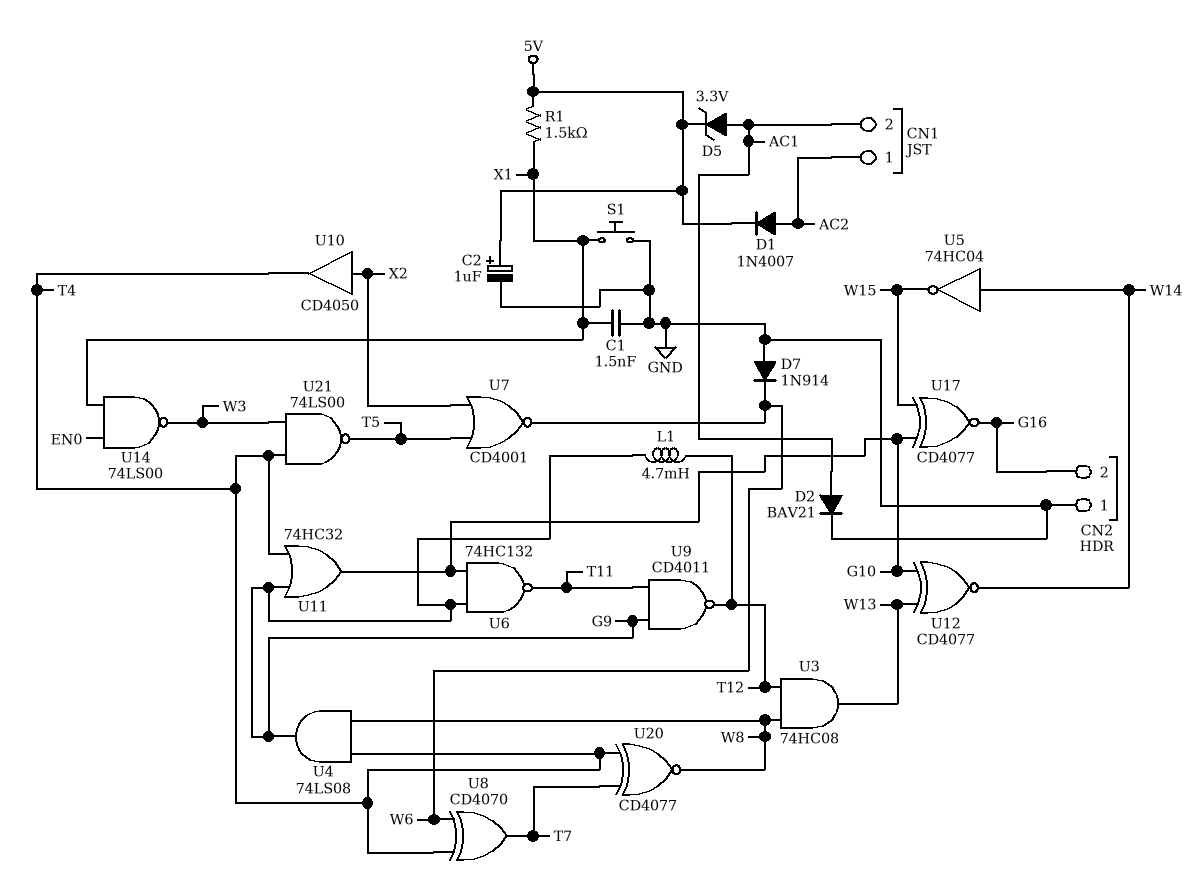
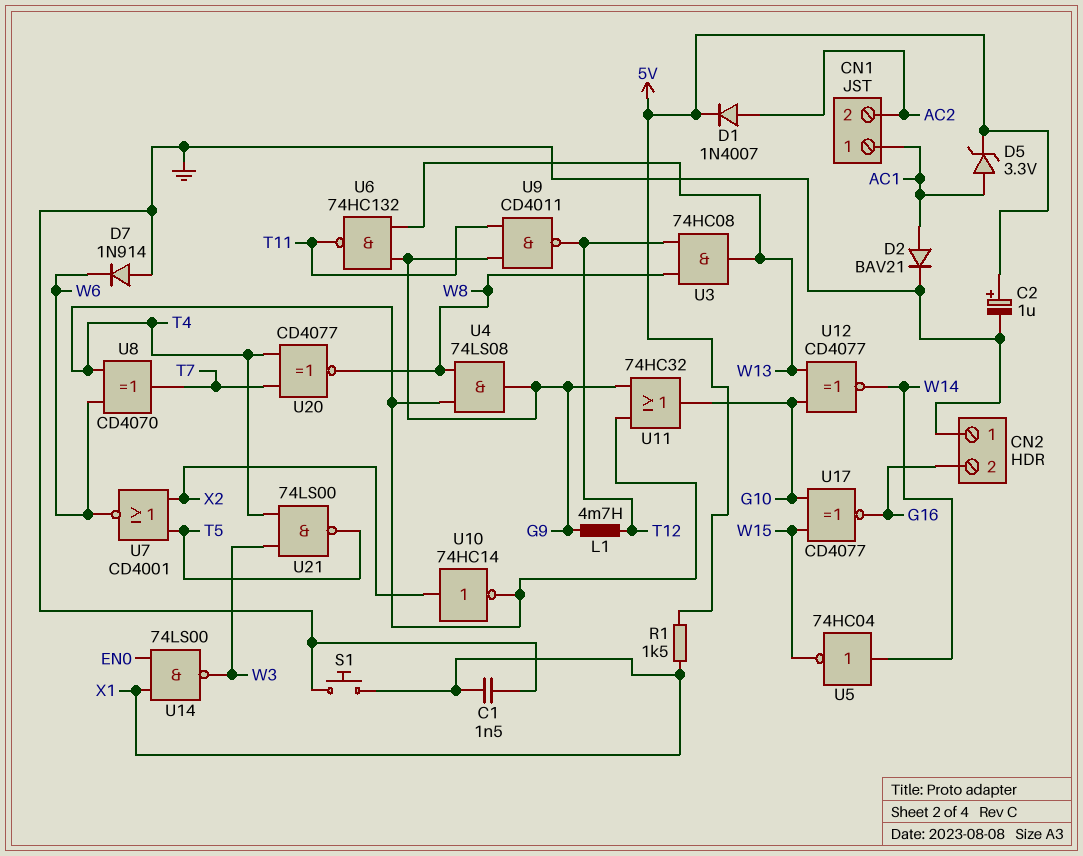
CN1 pin 1: AC2 -> AC1
CN1 pin 2: AC1 -> AC2
U6: NAND 74HC132 (in G9, in G10, out T11) -> NAND 74HC132 (in G9, in W13, out T11)
U10: buffer CD4050 (in X2, out T4) -> NOT 74HC14 (in X2, out T4)

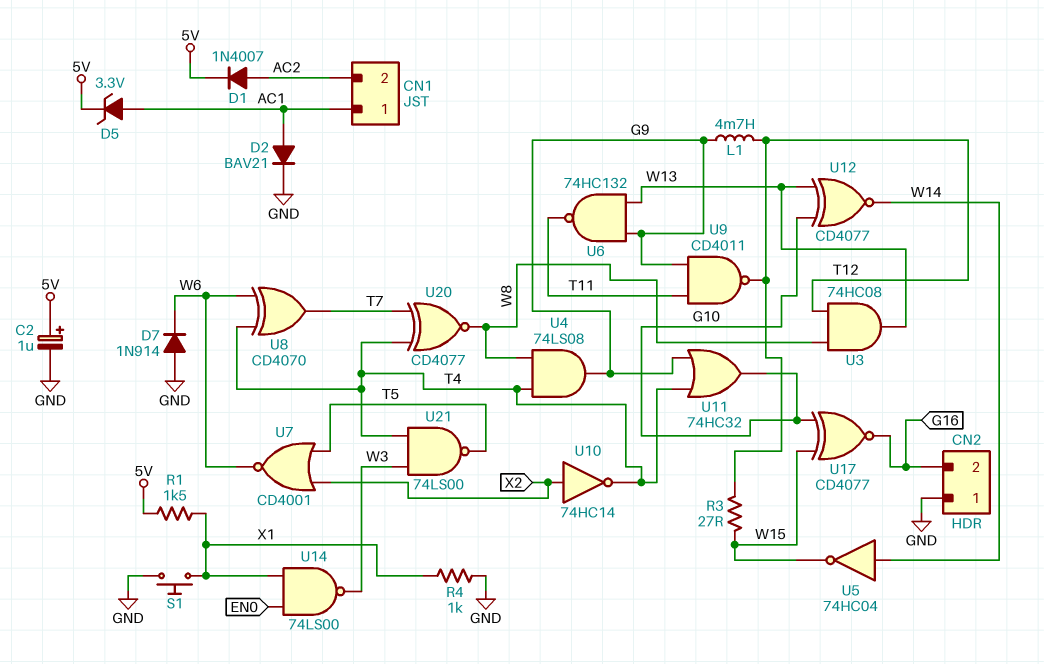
C1: 1.5nF (GND, X1) -> none
R3: none -> 27 (T12, W15)
R4: none -> 1k (GND, X1)

